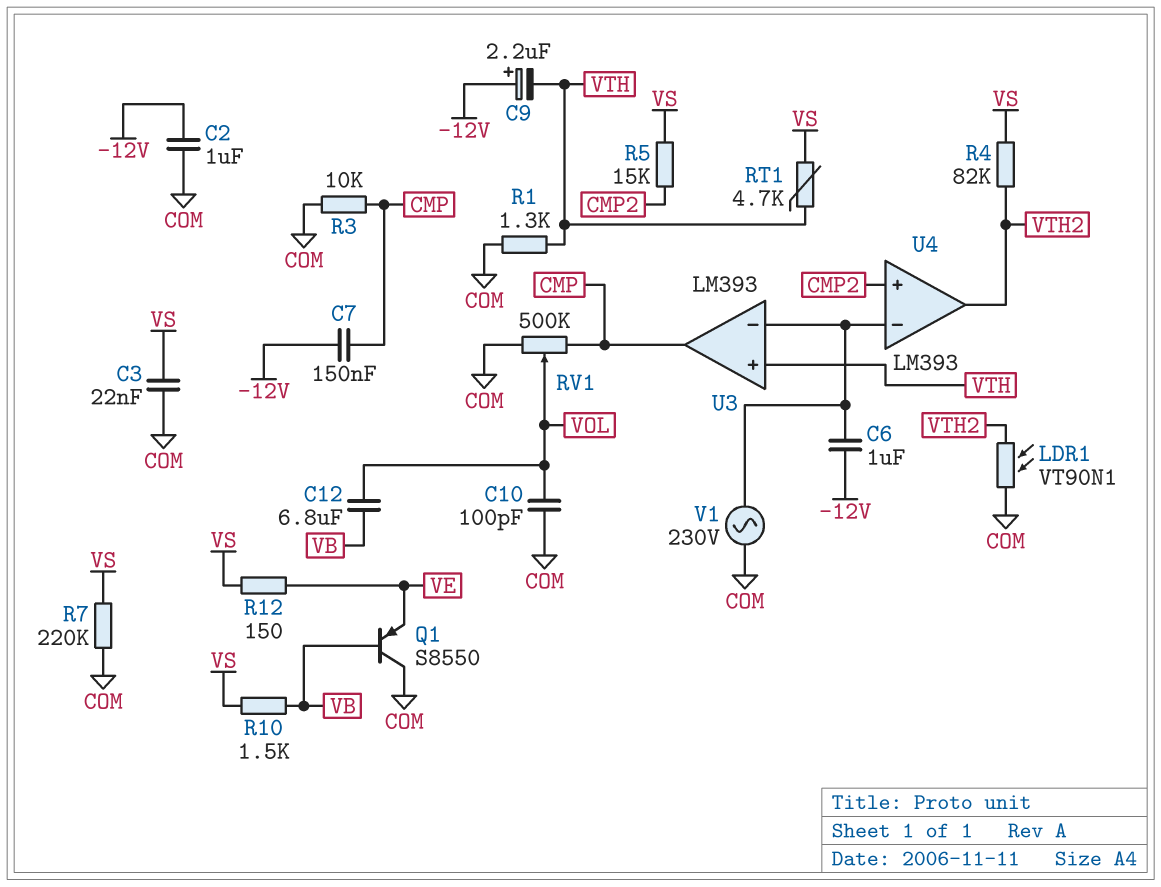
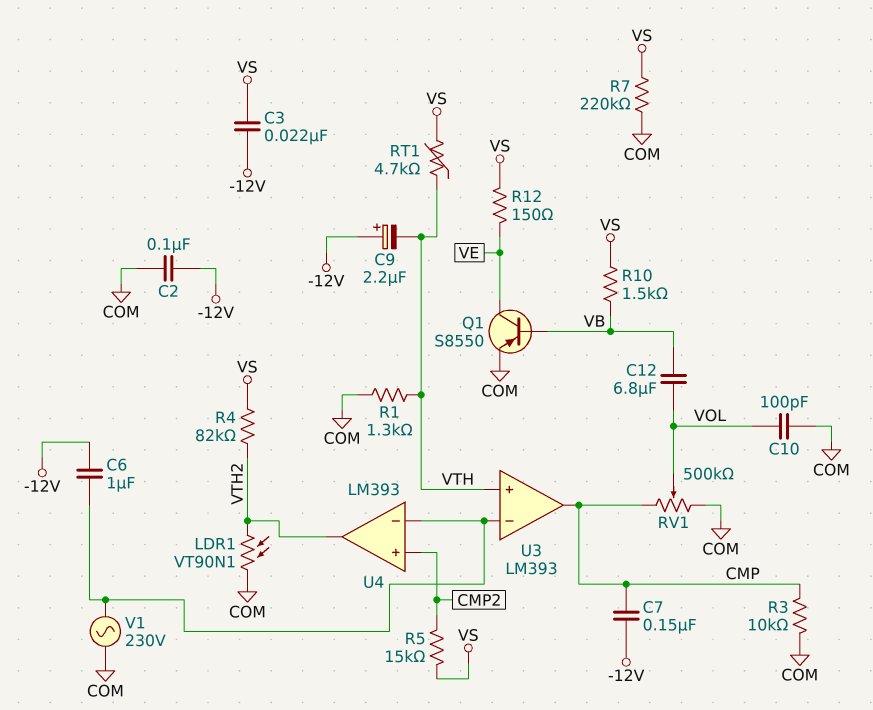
C2: 1uF (-12V, COM) -> 100nF (-12V, COM)
C3: 22nF (COM, VS) -> 22nF (-12V, VS)
Q1: PNP S8550 (B VB, C COM, E VE) -> PNP S8550 (B VB, C VE, E COM)

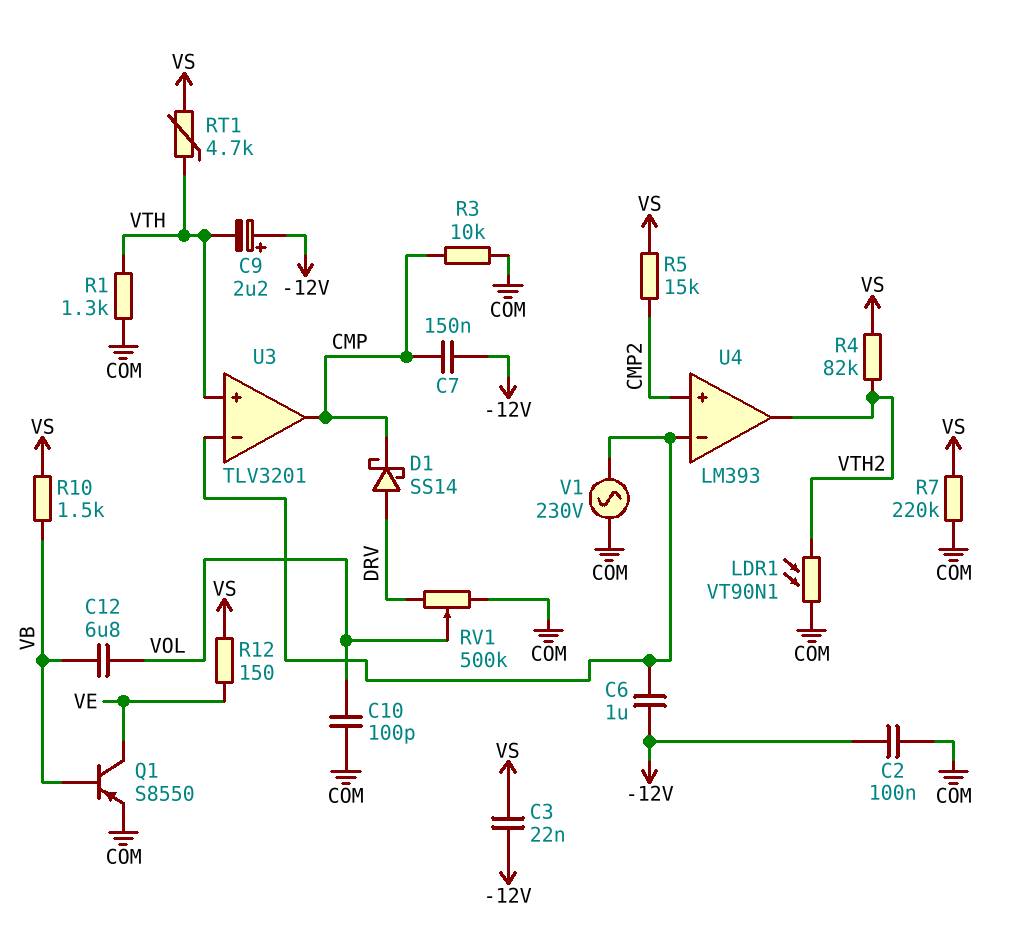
D1: none -> schottky SS14 (A DRV, K CMP)
RV1: 500k (CMP, COM, wiper VOL) -> 500k (COM, DRV, wiper VOL)
U3: LM393 -> TLV3201

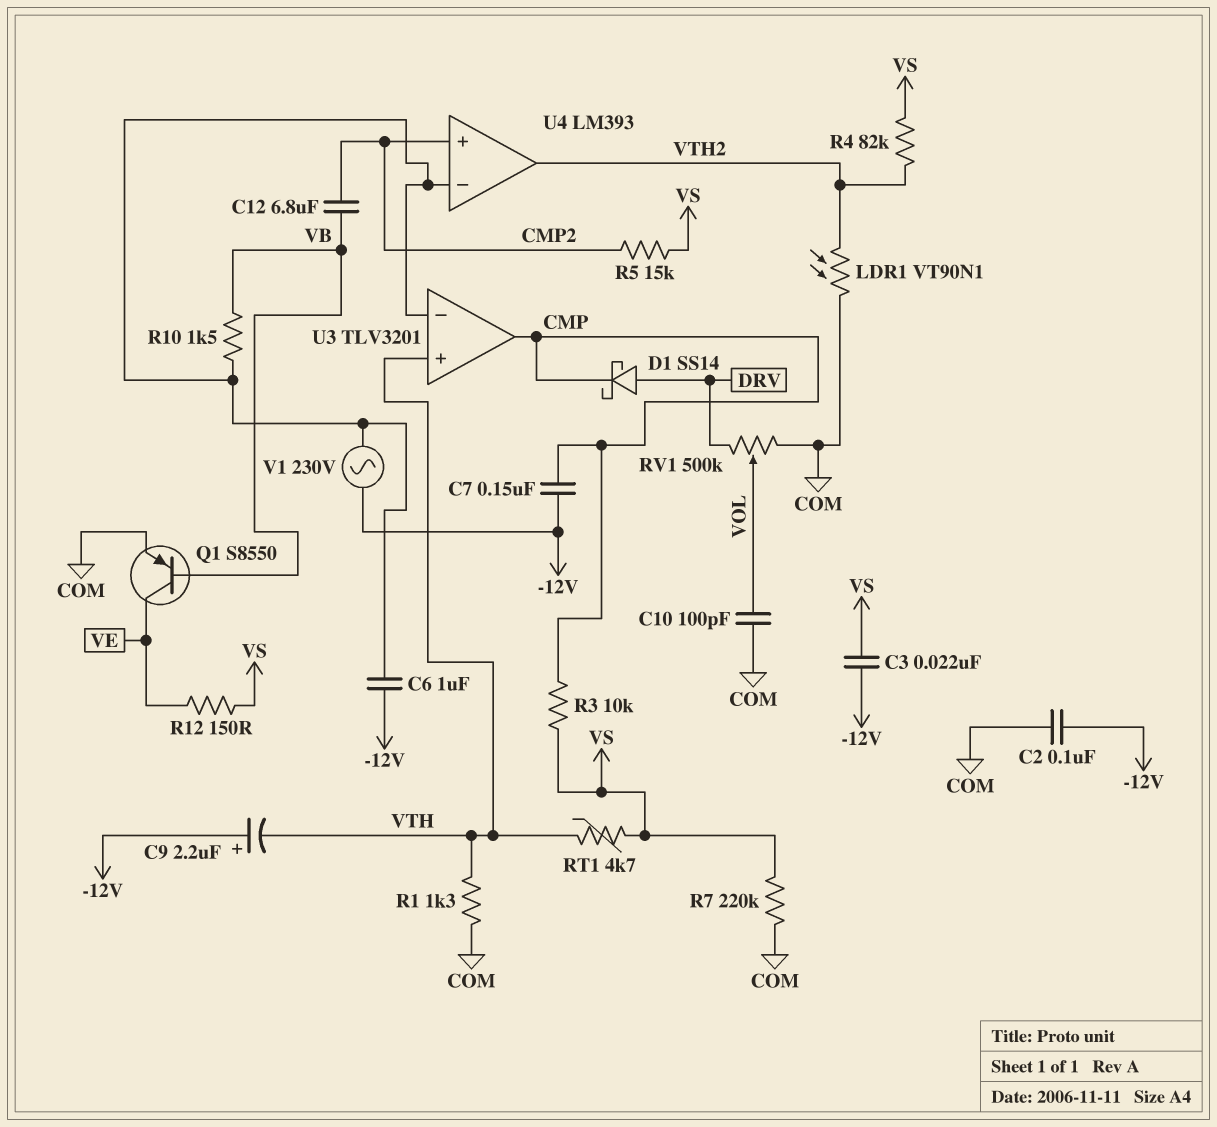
C12: 6.8uF (VB, VOL) -> 6.8uF (CMP2, VB)
R3: 10k (CMP, COM) -> 10k (CMP, VS)
R10: 1.5k (VB, VS) -> 1.5k (U3/in-, VB)
V1: AC 230V (COM, U3/in-) -> AC 230V (-12V, U3/in-)

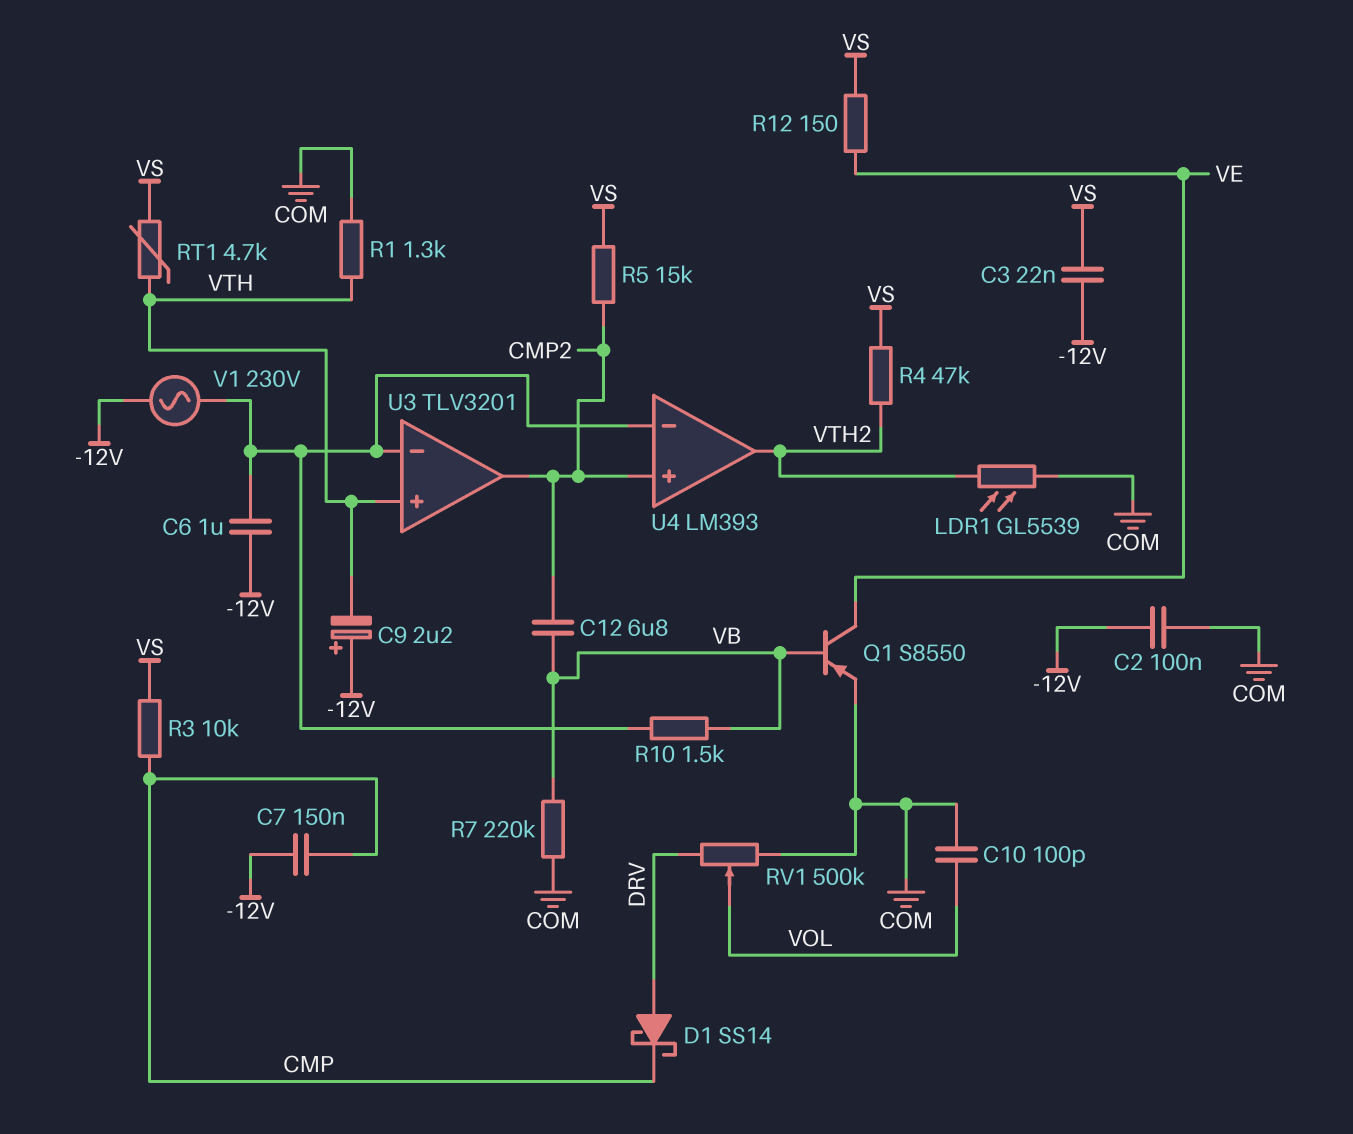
LDR1: VT90N1 (COM, VTH2) -> GL5539 (COM, VTH2)
R4: 82k (VS, VTH2) -> 47k (VS, VTH2)
R7: 220k (COM, VS) -> 220k (COM, VB)
U3 pin out: CMP -> CMP2

